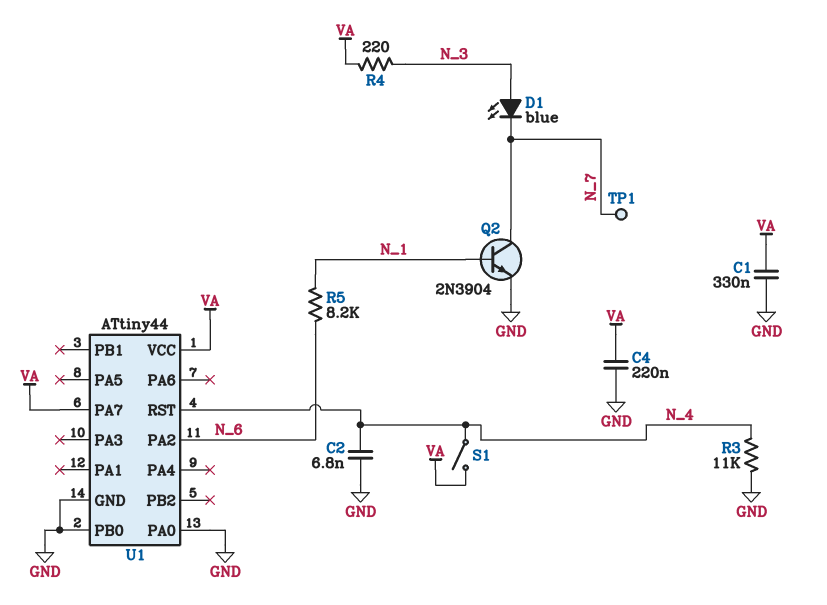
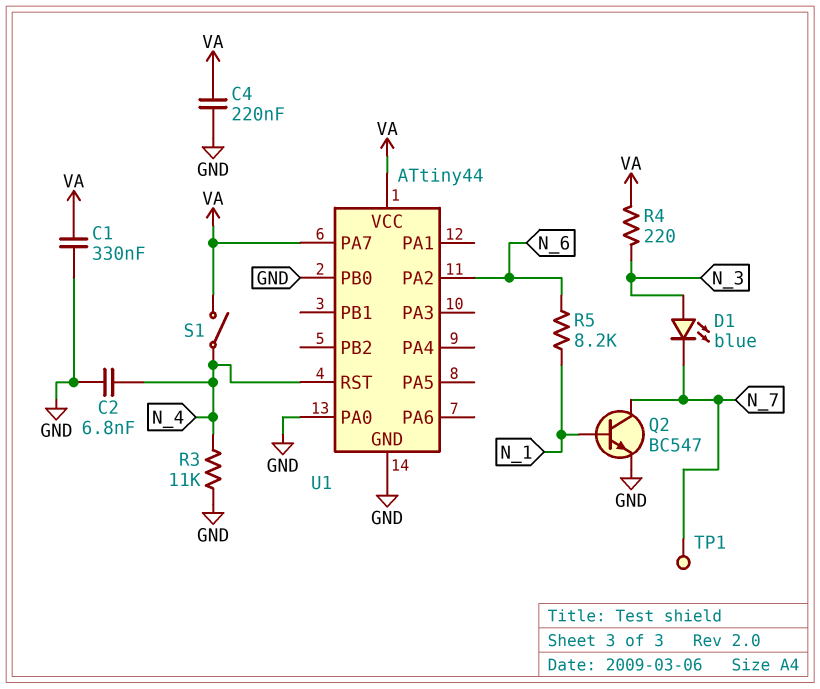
Q2: NPN 2N3904 (B N_1, C N_7, E GND) -> NPN BC547 (B N_1, C N_7, E GND)

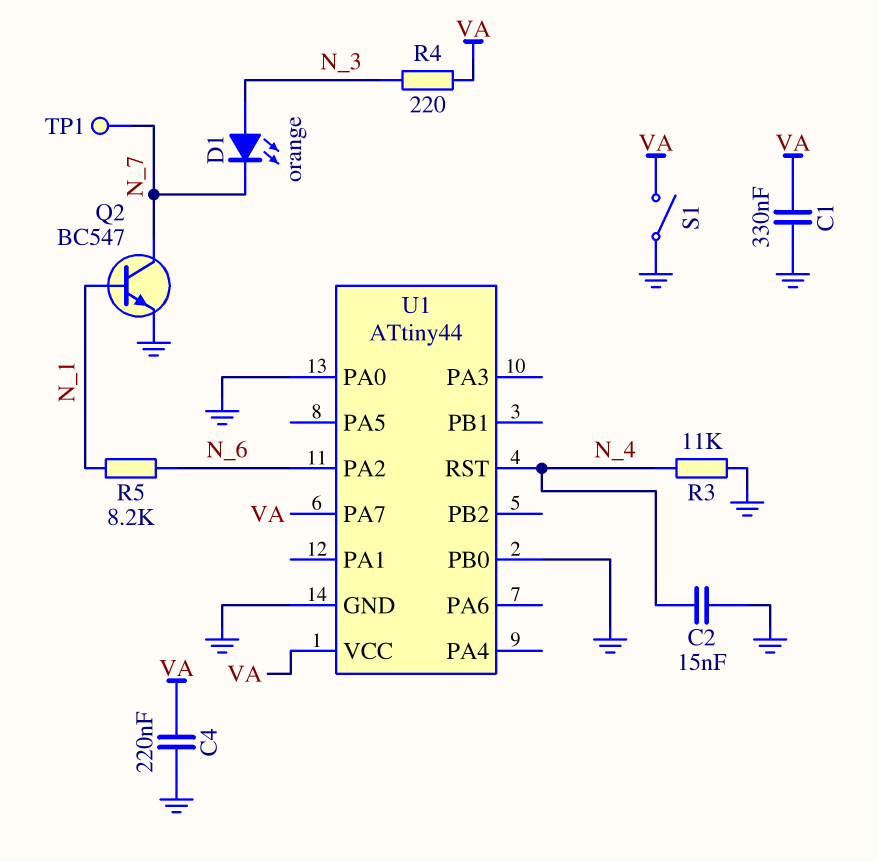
C2: 6.8nF (GND, N_4) -> 15nF (GND, N_4)
D1: LED blue (A N_3, K N_7) -> LED orange (A N_3, K N_7)
S1: switch (N_4, VA) -> switch (GND, VA)

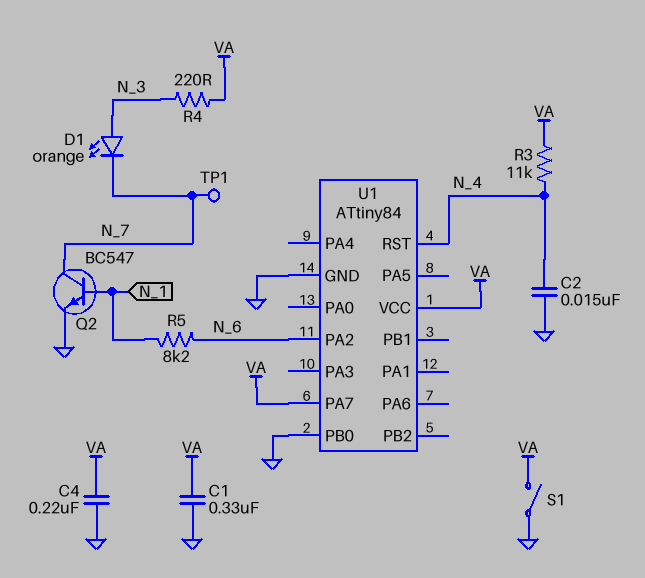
R3: 11k (GND, N_4) -> 11k (N_4, VA)
U1: ATtiny44 -> ATtiny84
U1 pin PA0: GND -> none

